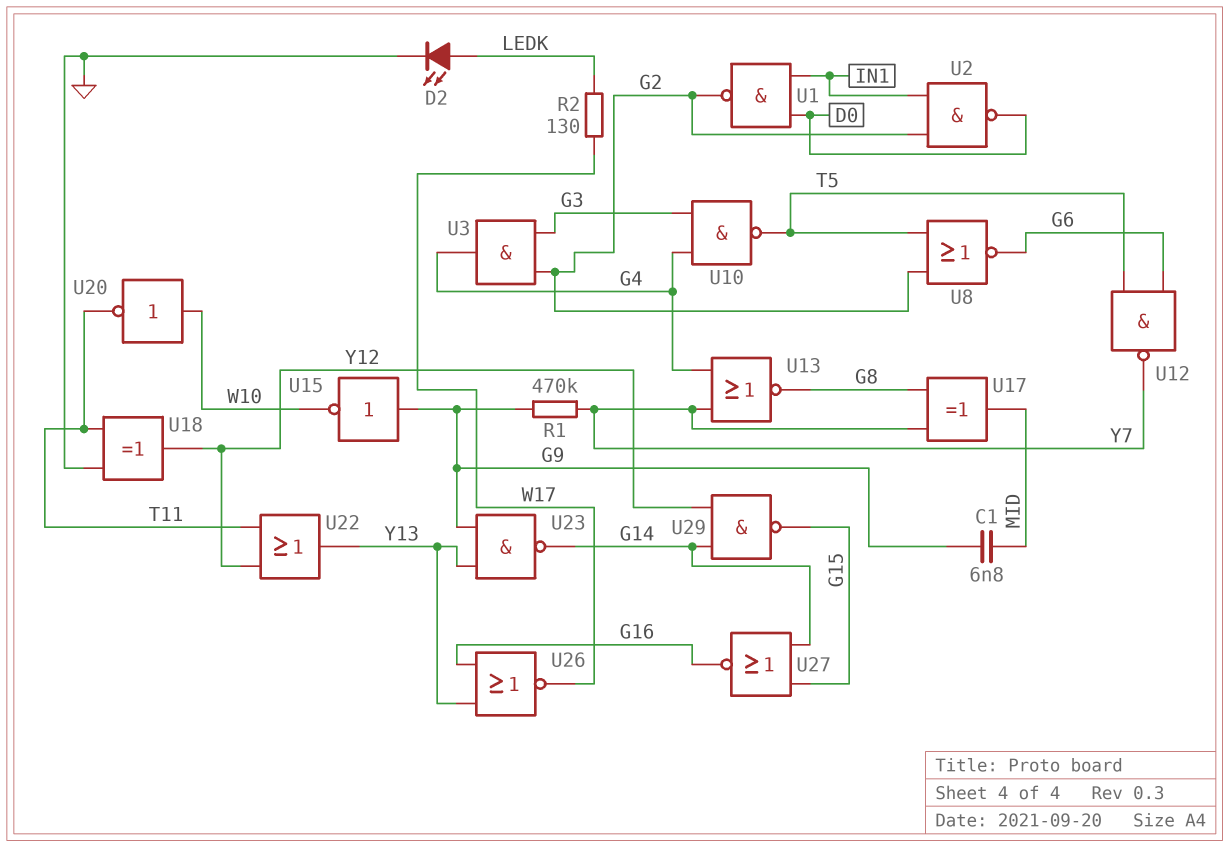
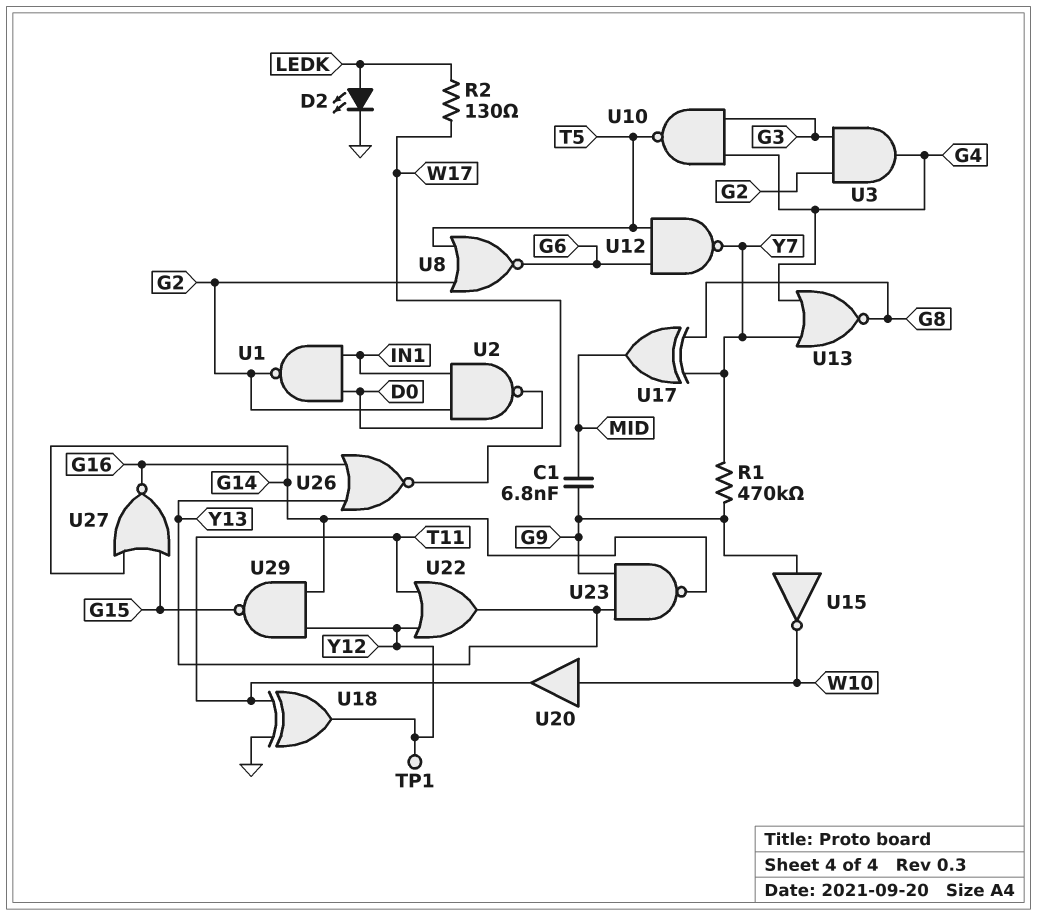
TP1: none -> test point (Y12)
U20: NOT (in W10, out T11) -> buffer (in W10, out T11)

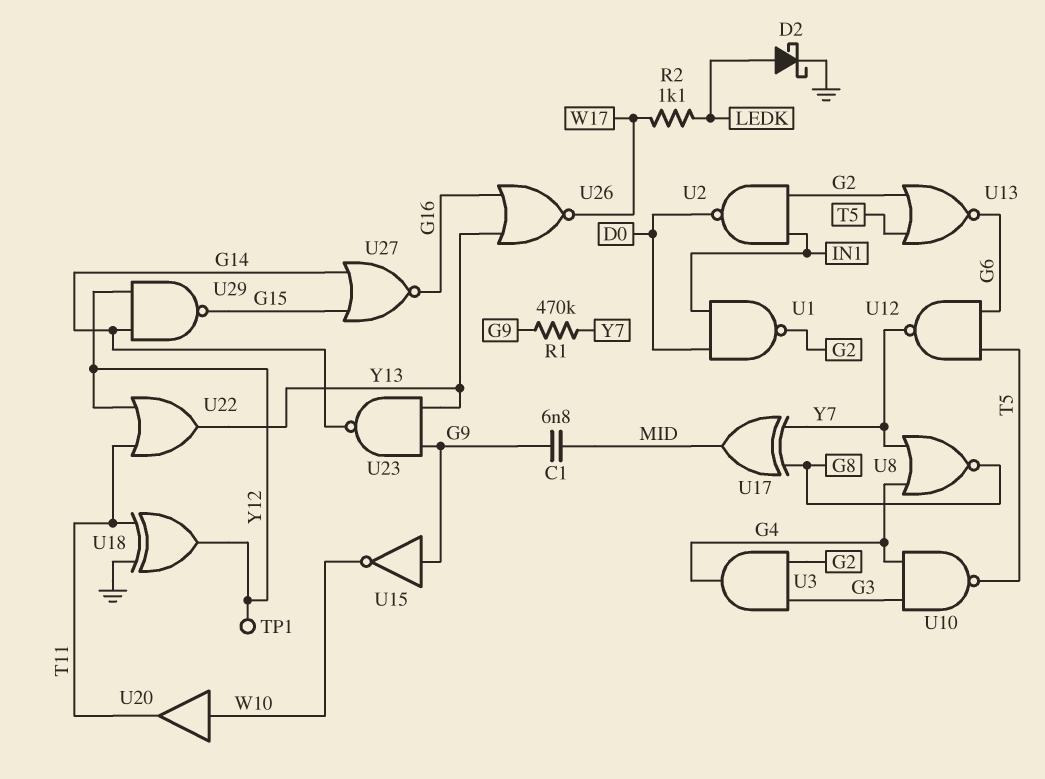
D2: LED (A LEDK, K GND) -> schottky (A LEDK, K GND)
R2: 130 (LEDK, W17) -> 1.1k (LEDK, W17)
U8: NOR (in G2, in T5, out G6) -> NOR (in G4, in Y7, out G8)
U13: NOR (in G4, in Y7, out G8) -> NOR (in G2, in T5, out G6)

